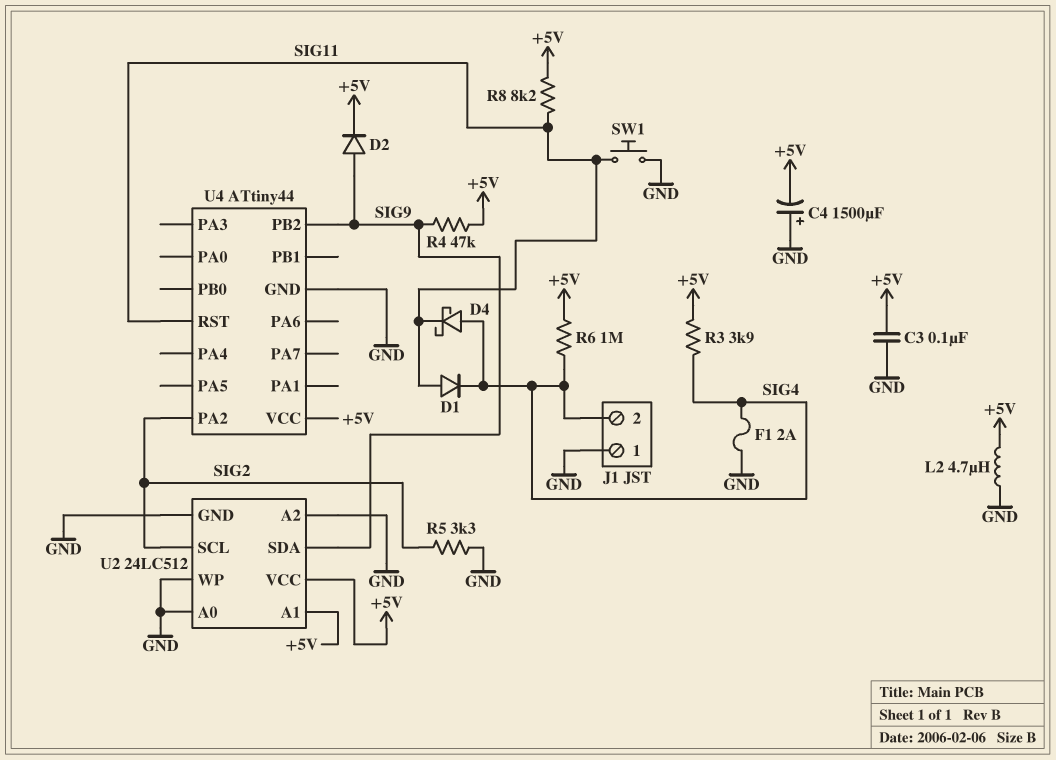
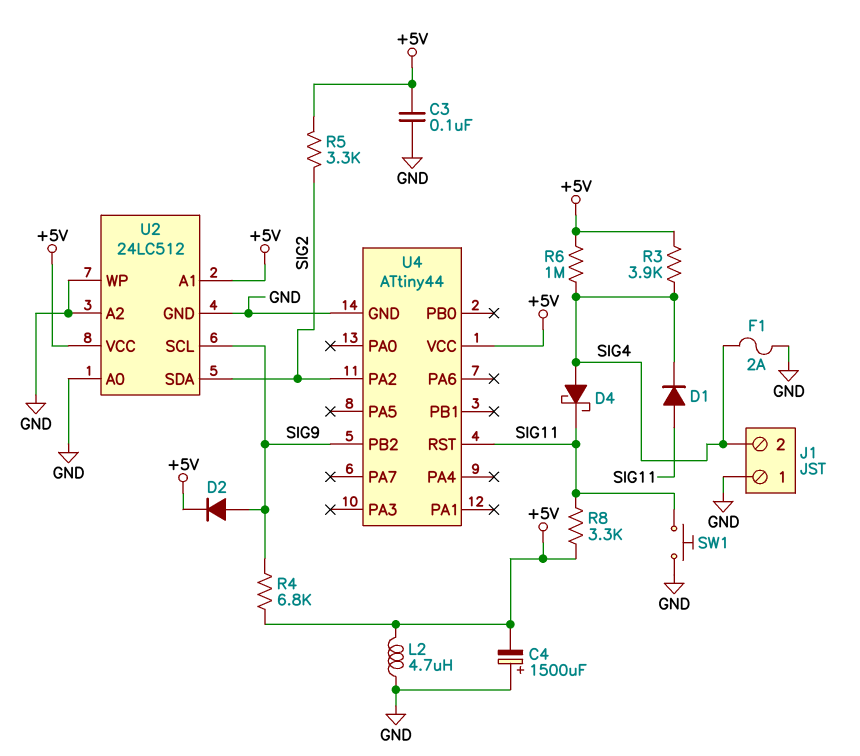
R4: 47k (+5V, SIG9) -> 6.8k (+5V, SIG9)
R5: 3.3k (GND, SIG2) -> 3.3k (+5V, SIG2)
R8: 8.2k (+5V, SIG11) -> 3.3k (+5V, SIG11)
U2 pin SCL: SIG2 -> SIG9
U2 pin SDA: SIG9 -> SIG2

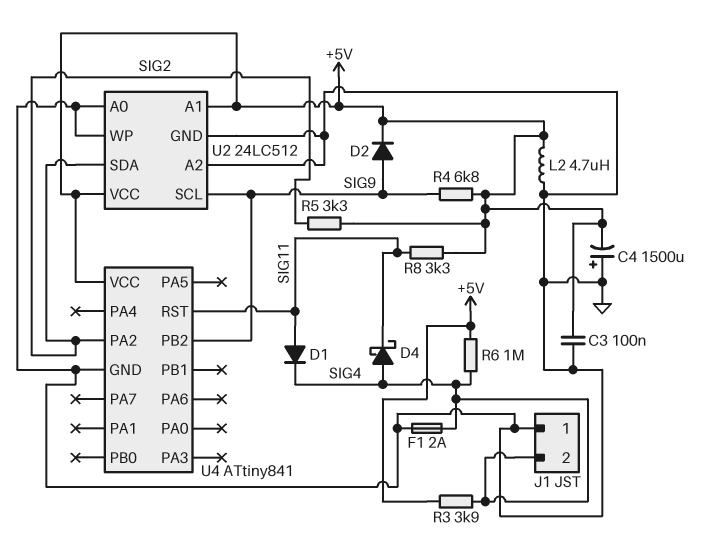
SW1: button (GND, SIG11) -> none
U4: ATtiny44 -> ATtiny841

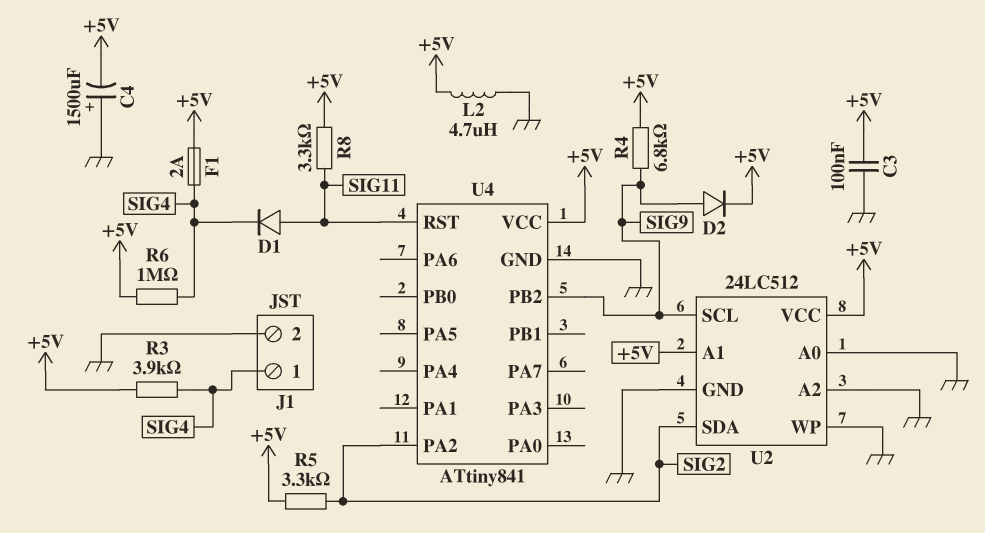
D4: schottky (A SIG4, K SIG11) -> none
F1: 2A (GND, SIG4) -> 2A (+5V, SIG4)
J1 pin 1: GND -> SIG4
J1 pin 2: SIG4 -> GND

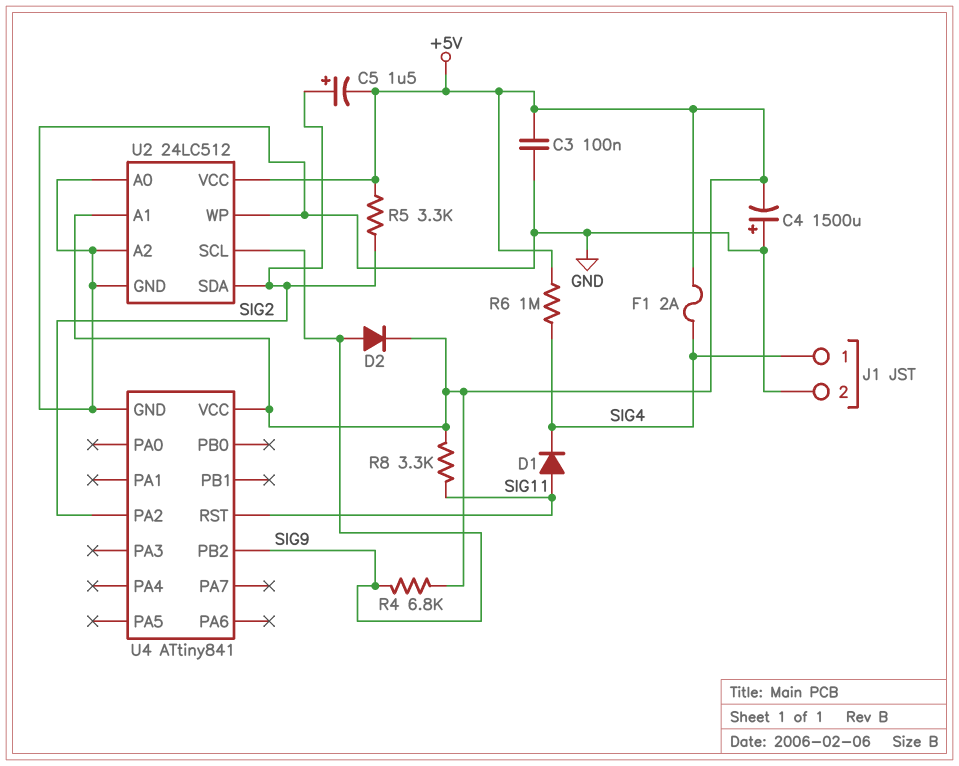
C5: none -> 1.5uF (plus SIG2, minus +5V)
L2: 4.7uH (+5V, GND) -> none
R3: 3.9k (+5V, SIG4) -> none

